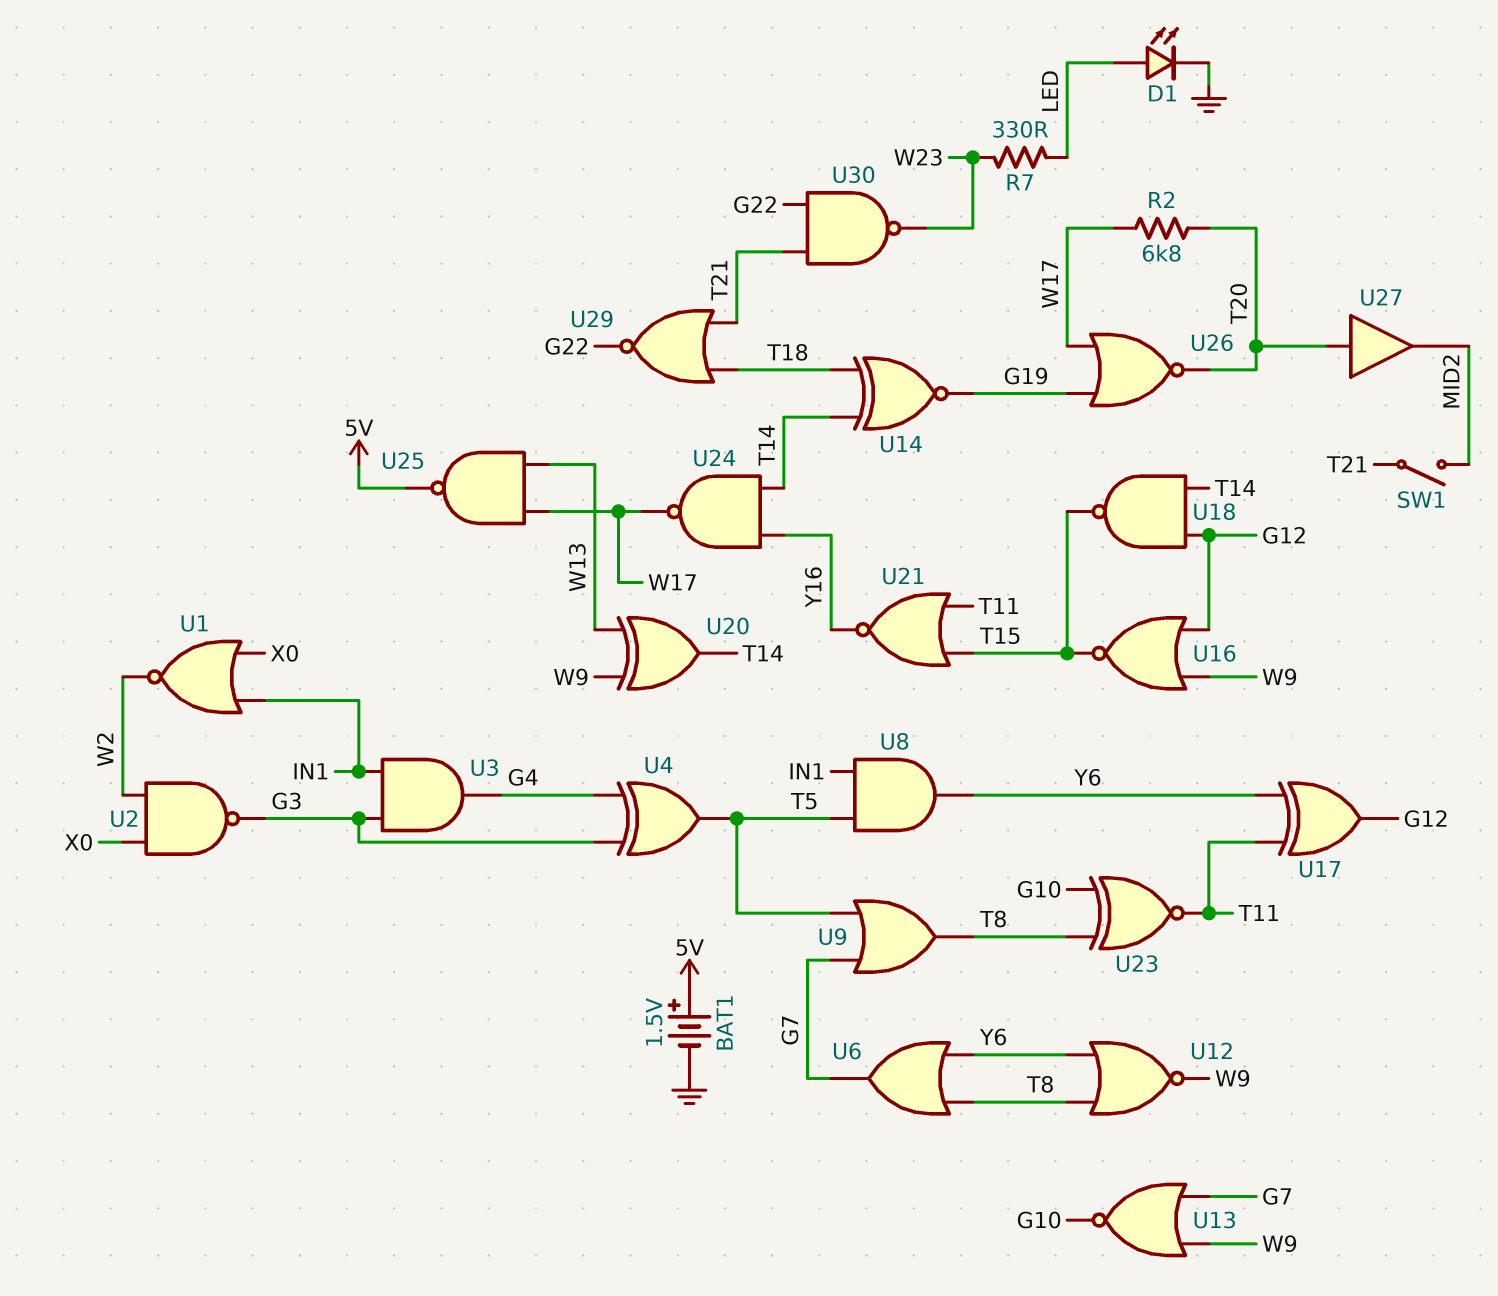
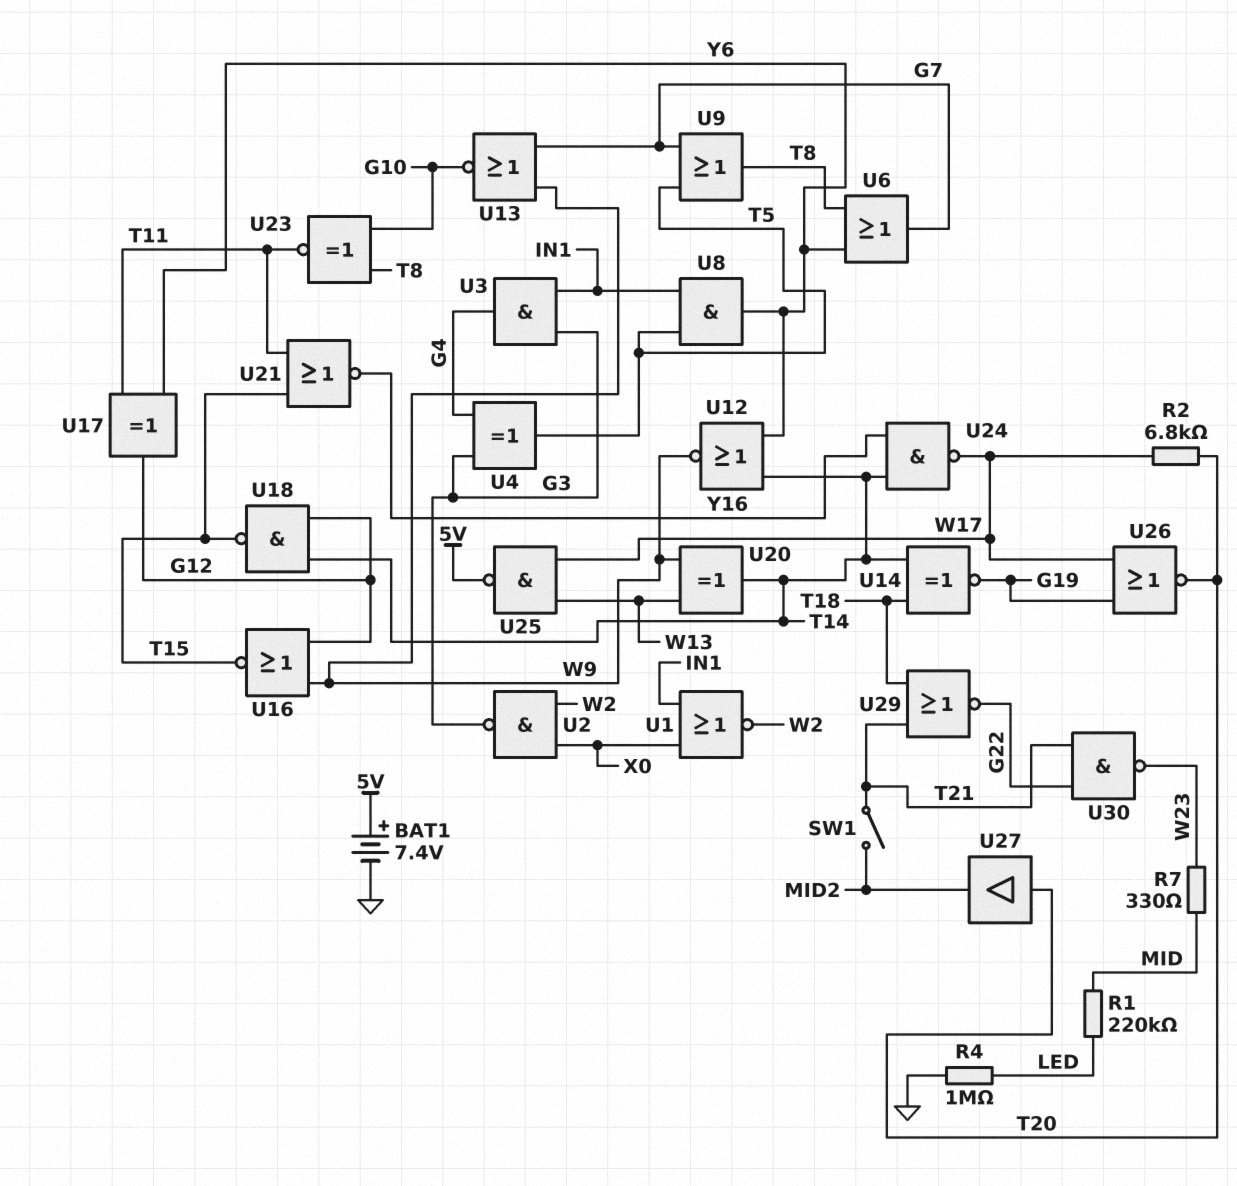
BAT1: 1.5V (plus 5V, minus GND) -> 7.4V (plus 5V, minus GND)
D1: LED (A LED, K GND) -> none
R1: none -> 220k (LED, MID)
R4: none -> 1M (GND, LED)
R7: 330 (LED, W23) -> 330 (MID, W23)
U12: NOR (in T8, in Y6, out W9) -> NOR (in T14, in Y6, out W9)

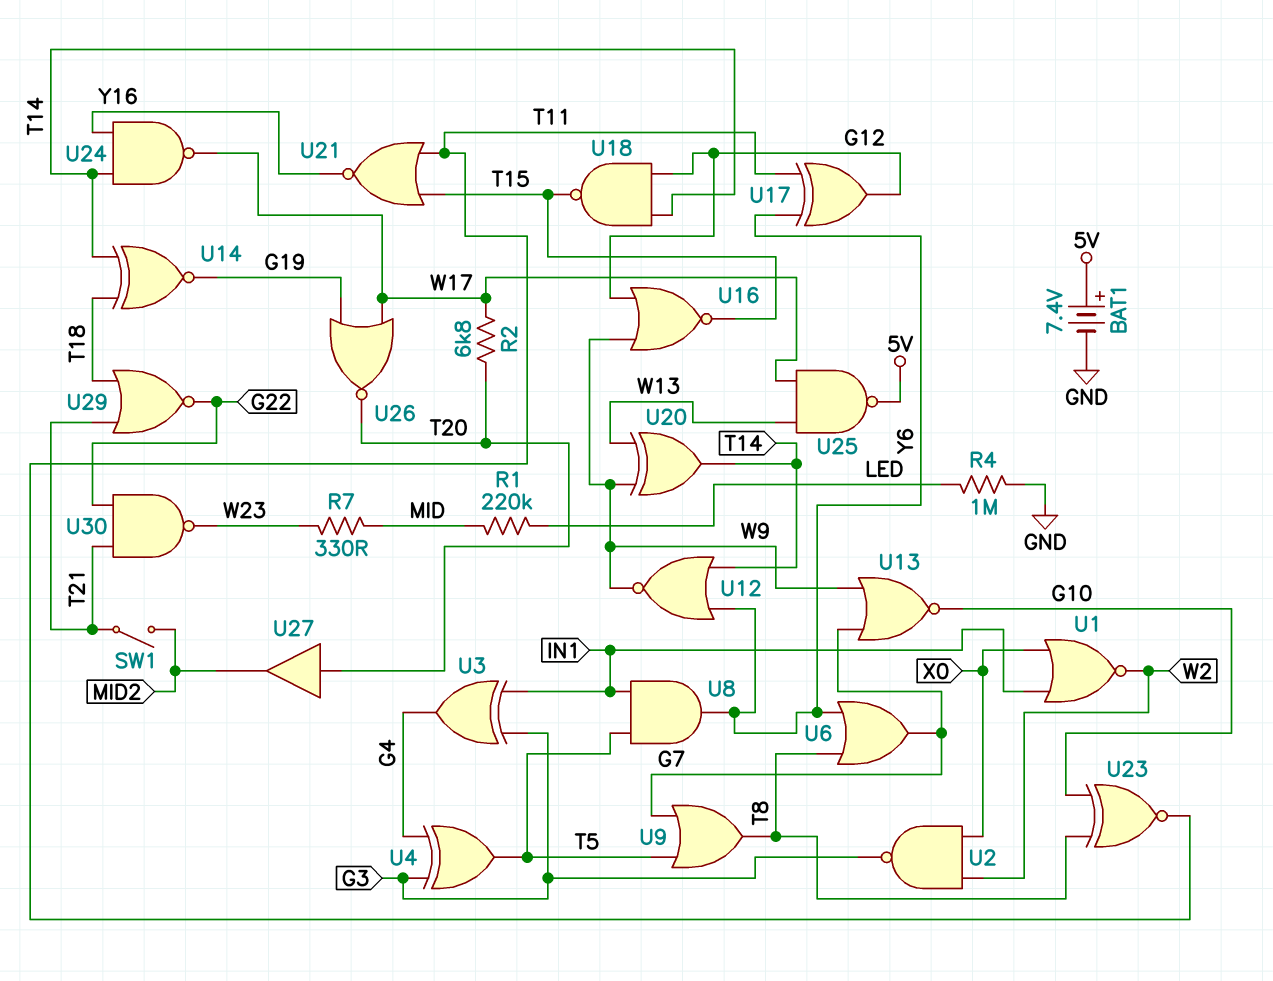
U3: AND (in G3, in IN1, out G4) -> XOR (in G3, in IN1, out G4)

